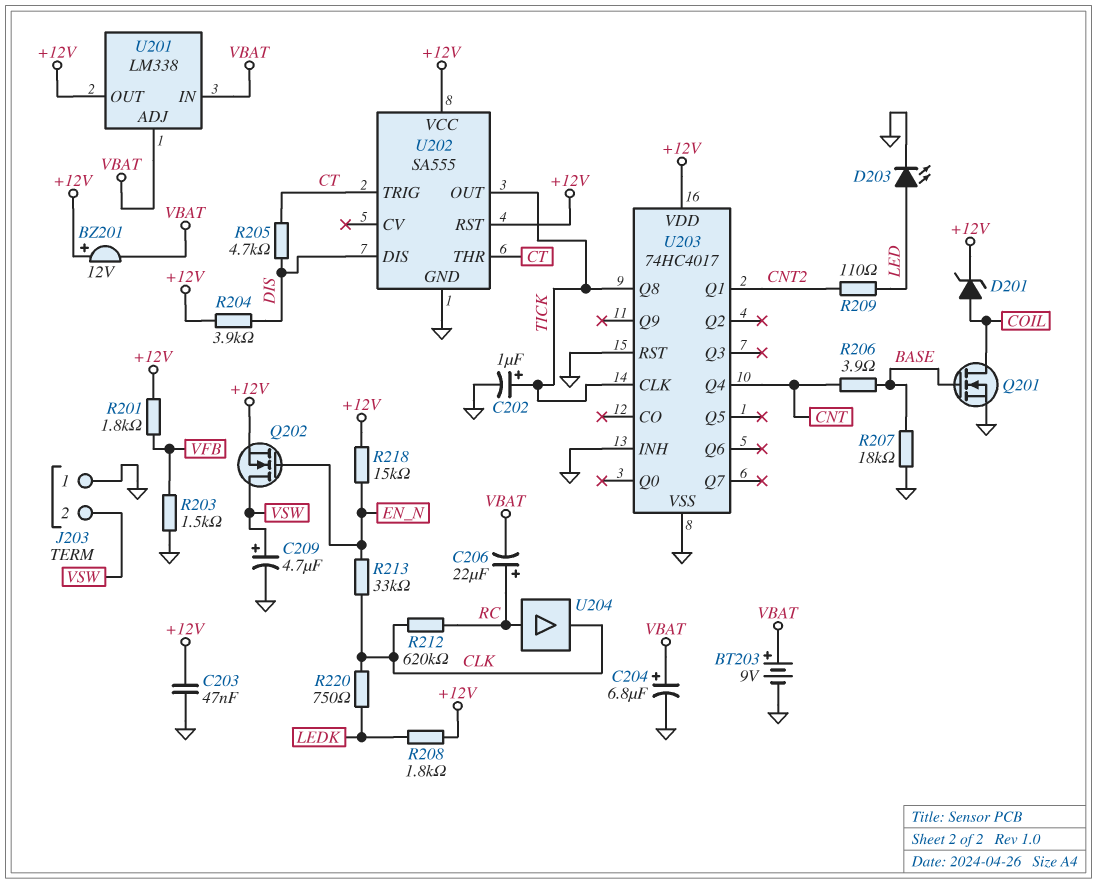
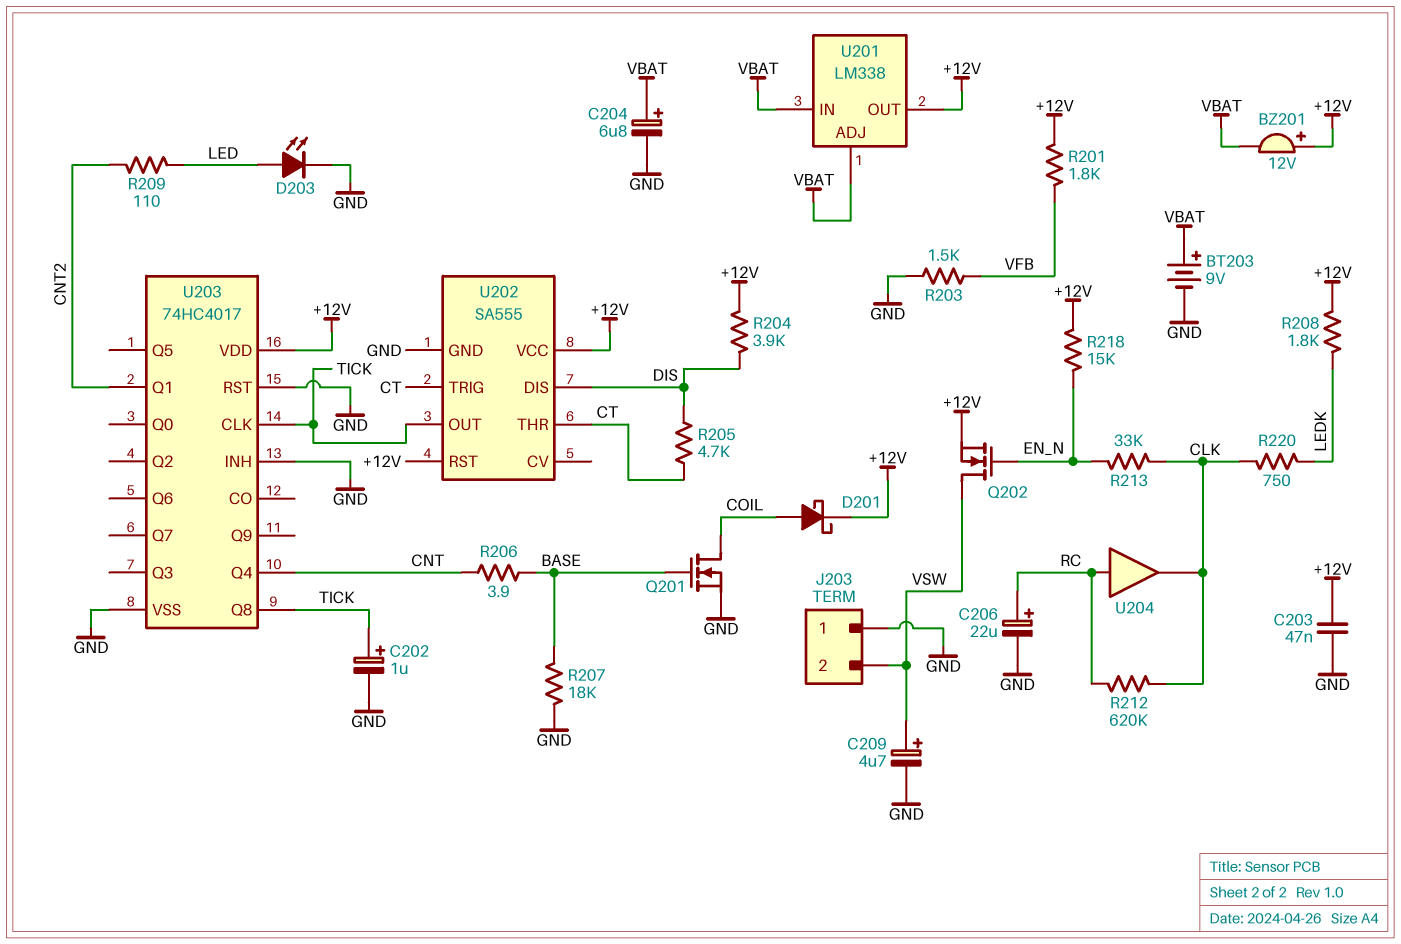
C206: 22uF (plus RC, minus VBAT) -> 22uF (plus RC, minus GND)
D201: zener (A COIL, K +12V) -> schottky (A COIL, K +12V)

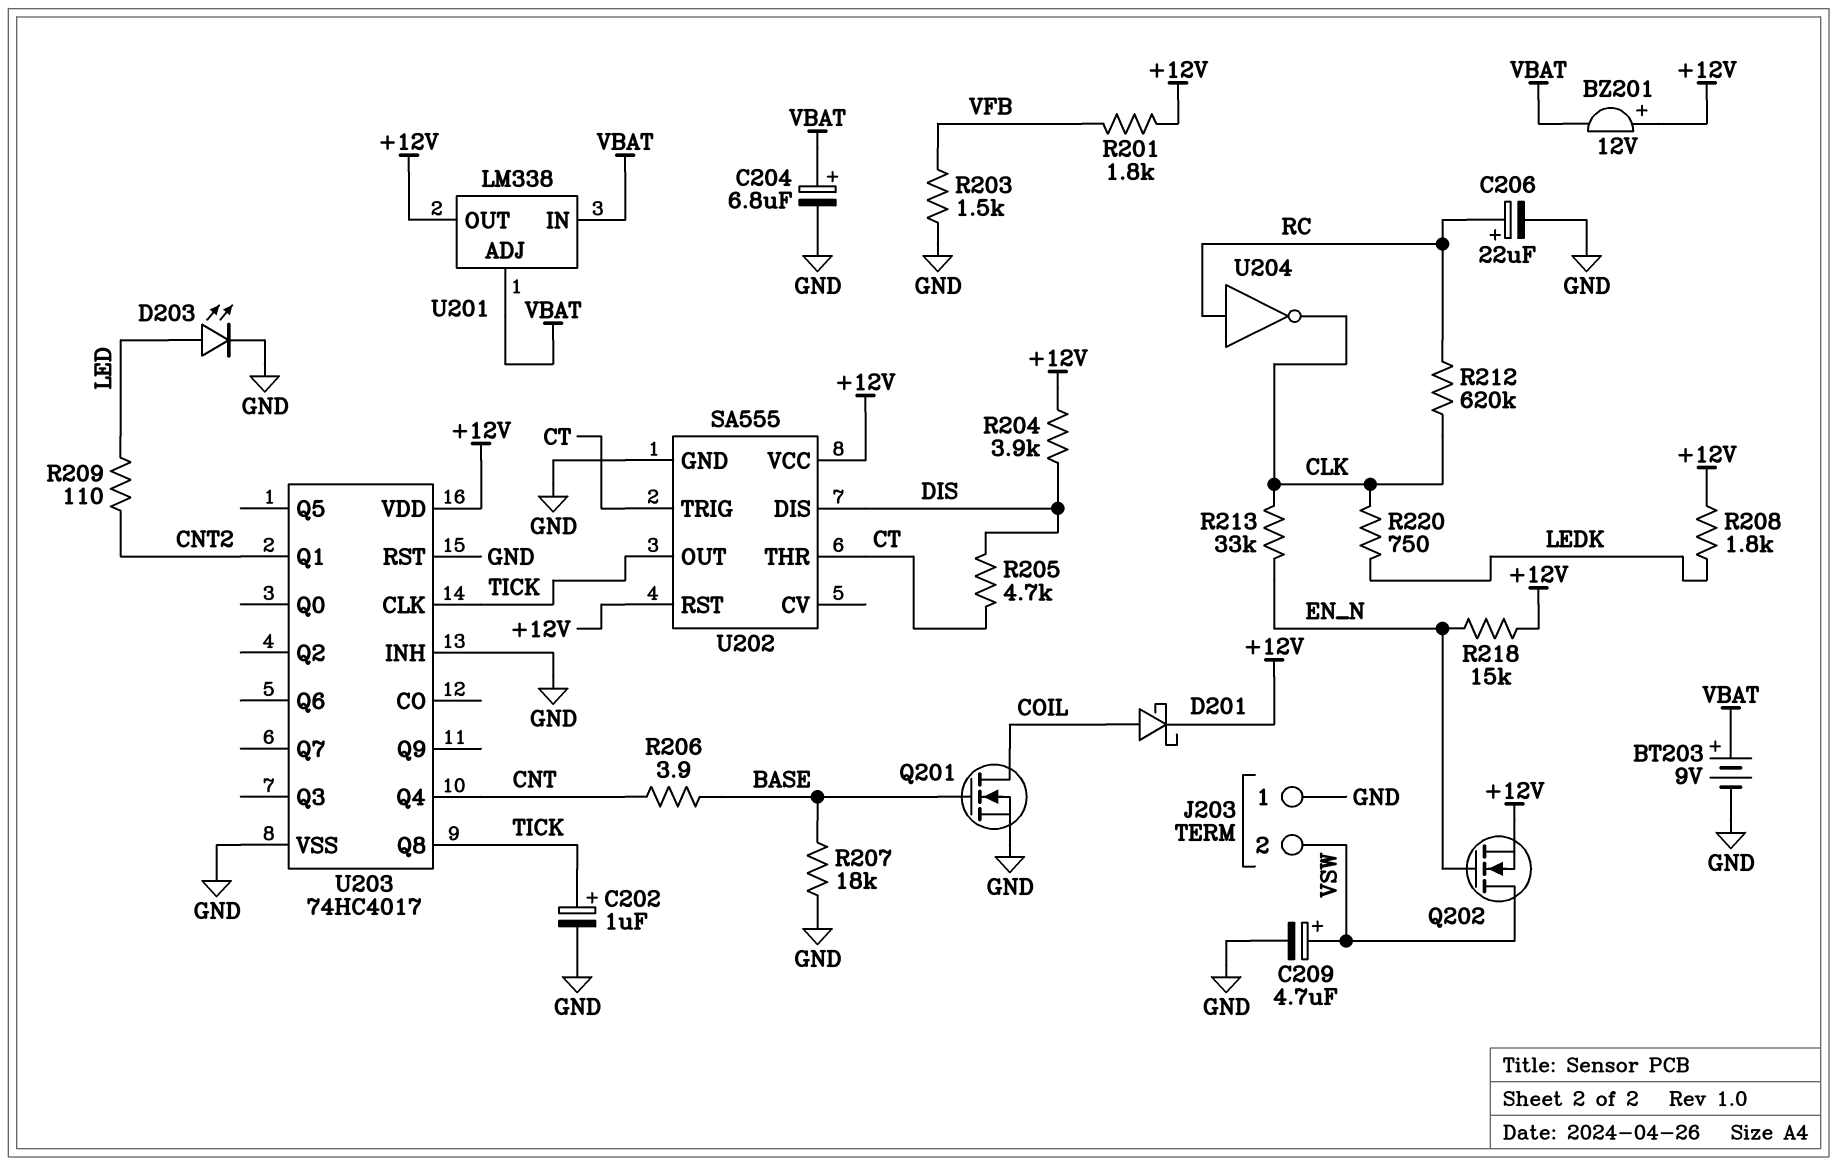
C203: 47nF (+12V, GND) -> none
U204: buffer (in RC, out CLK) -> NOT (in RC, out CLK)

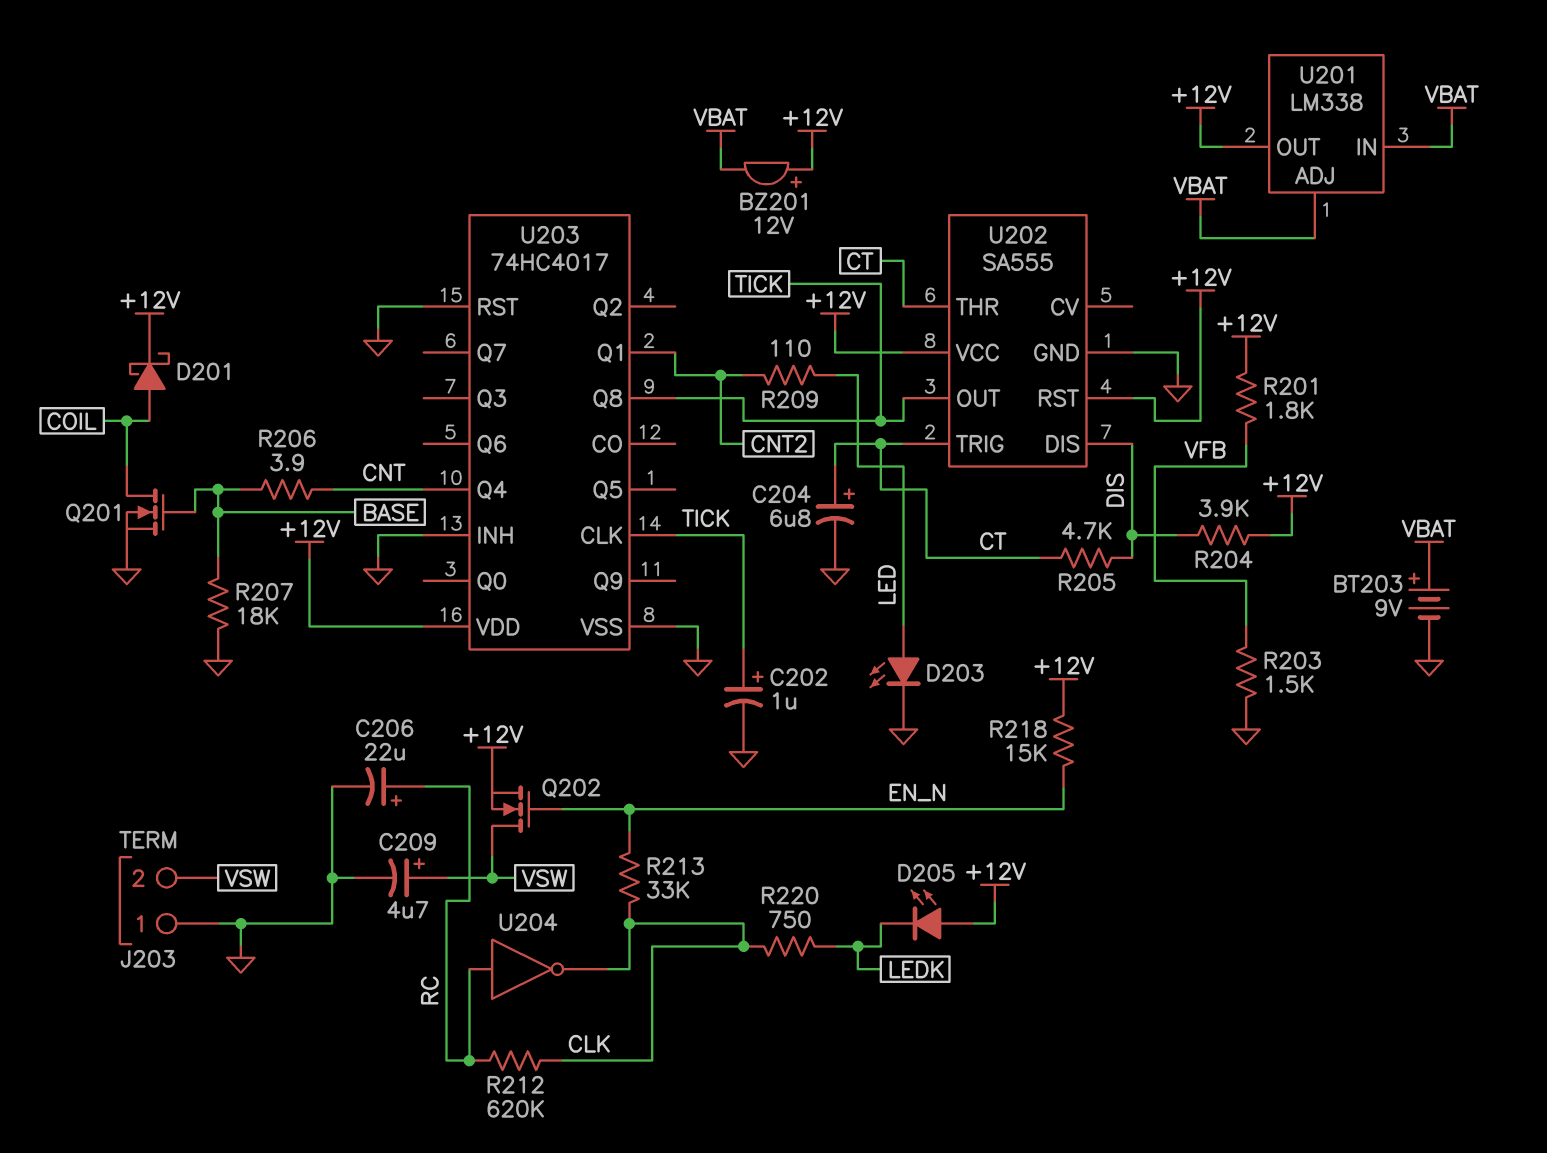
C204: 6.8uF (plus VBAT, minus GND) -> 6.8uF (plus CT, minus GND)
D205: none -> LED (A +12V, K LEDK)
R208: 1.8k (+12V, LEDK) -> none

